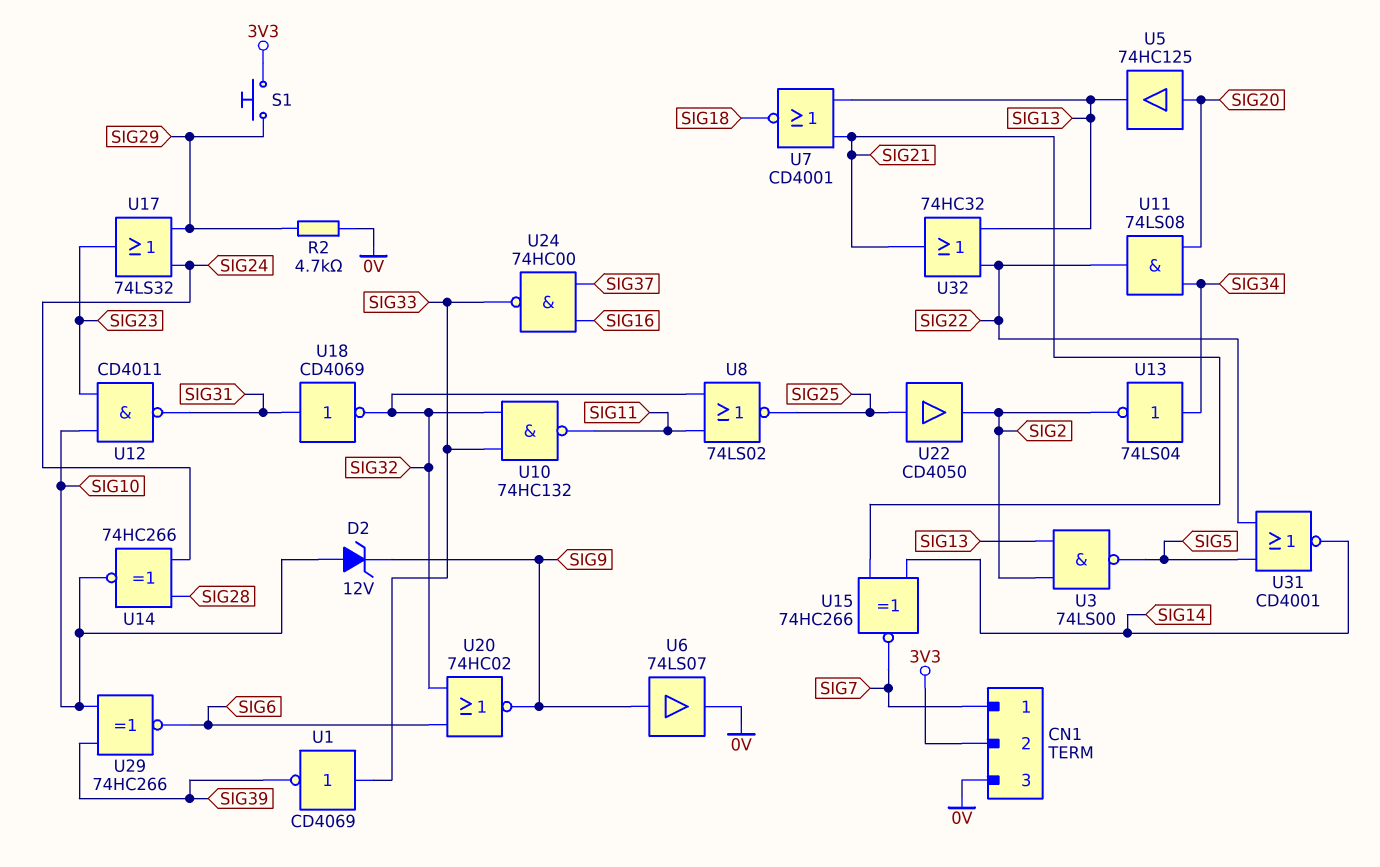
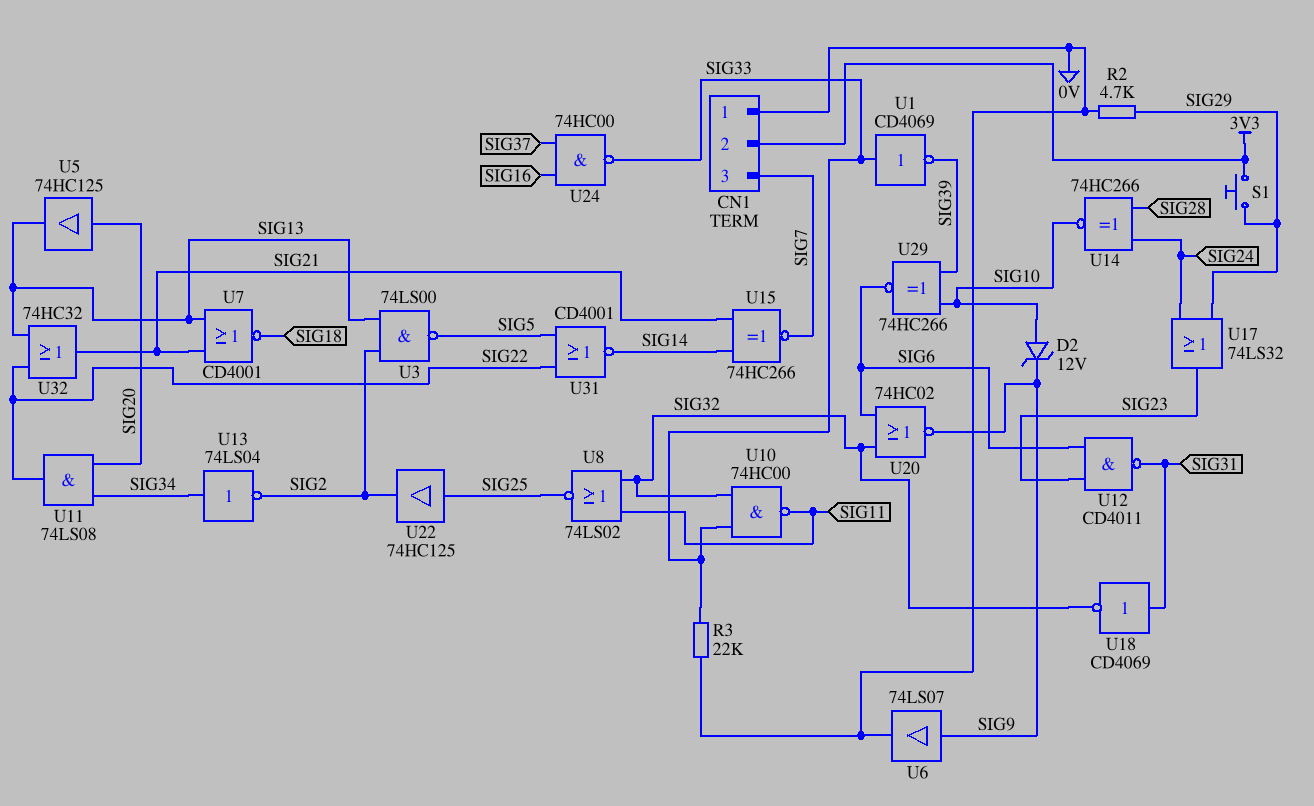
CN1 pin 1: SIG7 -> 0V
CN1 pin 3: 0V -> SIG7
R3: none -> 22k (0V, SIG33)
U10: NAND 74HC132 (in SIG32, in SIG33, out SIG11) -> NAND 74HC00 (in SIG32, in SIG33, out SIG11)
U12: NAND CD4011 (in SIG10, in SIG23, out SIG31) -> NAND CD4011 (in SIG6, in SIG23, out SIG31)
U22: buffer CD4050 (in SIG25, out SIG2) -> buffer 74HC125 (in SIG25, out SIG2)

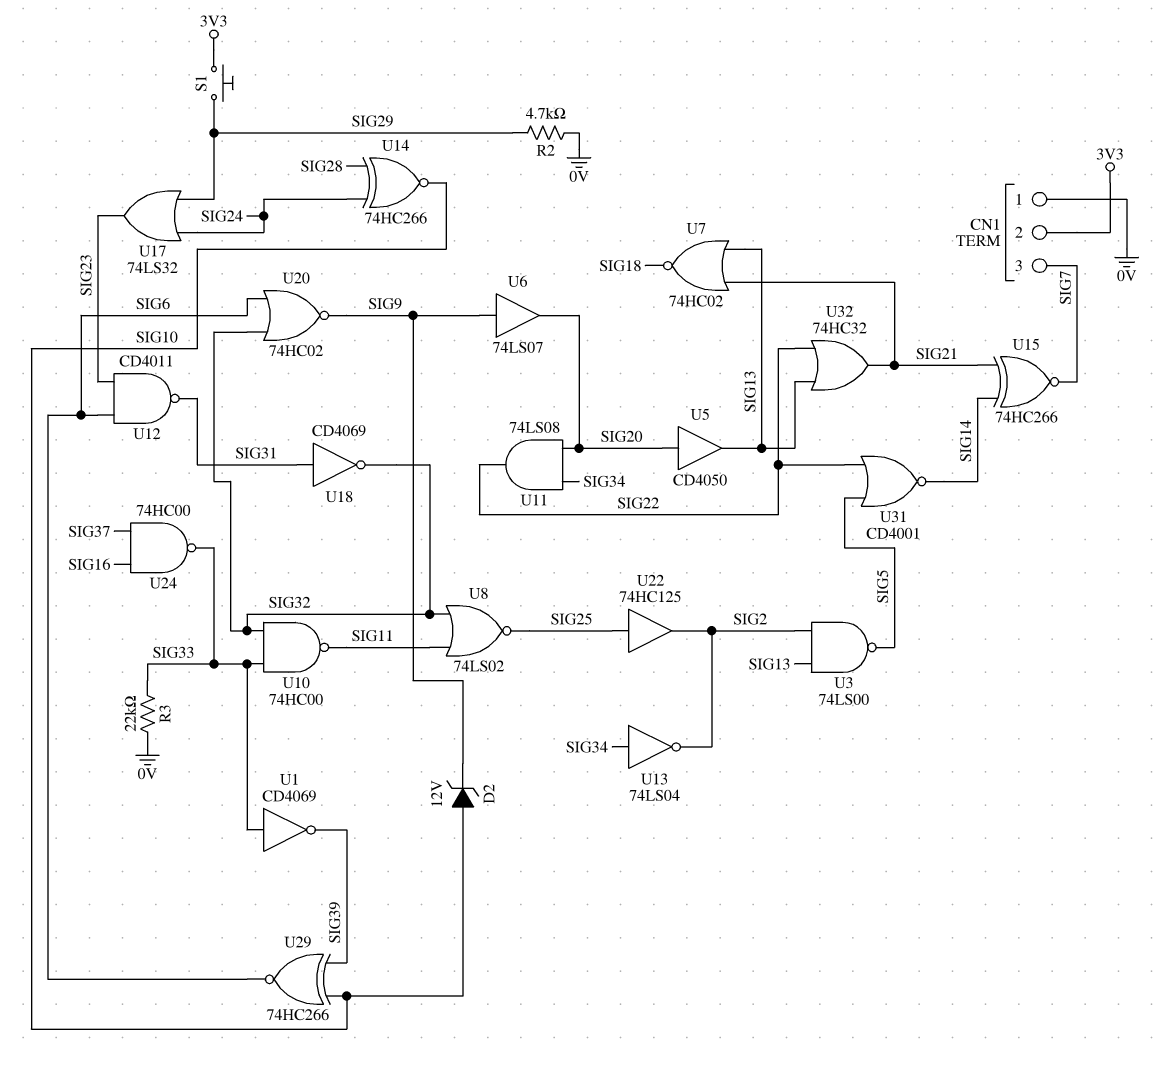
U5: buffer 74HC125 (in SIG20, out SIG13) -> buffer CD4050 (in SIG20, out SIG13)
U6: buffer 74LS07 (in SIG9, out 0V) -> buffer 74LS07 (in SIG9, out SIG20)
U7: NOR CD4001 (in SIG13, in SIG21, out SIG18) -> NOR 74HC02 (in SIG13, in SIG21, out SIG18)

